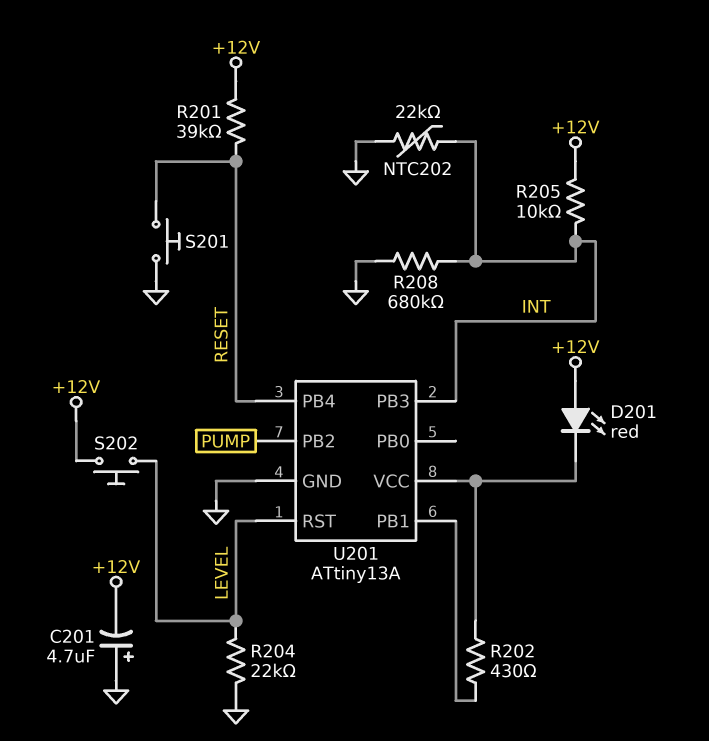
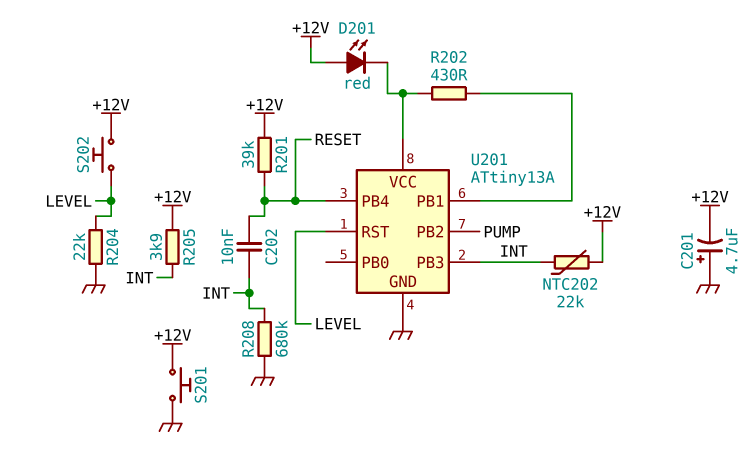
C202: none -> 10nF (INT, RESET)
NTC202: 22k (GND, INT) -> 22k (+12V, INT)
R205: 10k (+12V, INT) -> 3.9k (+12V, INT)
S201: button (GND, RESET) -> button (+12V, GND)

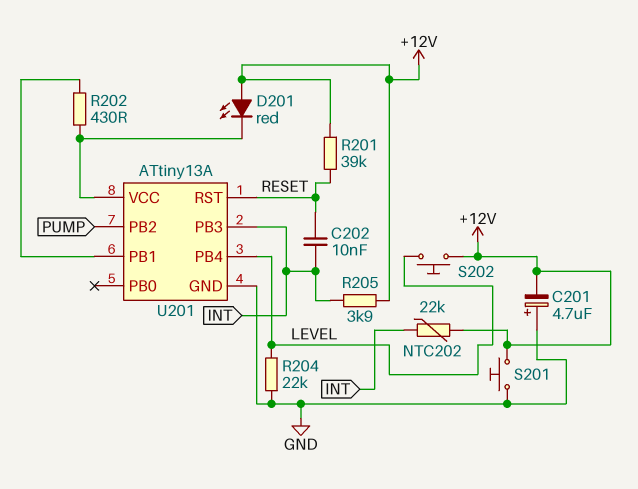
R208: 680k (GND, INT) -> none
U201 pin PB4: RESET -> LEVEL
U201 pin RST: LEVEL -> RESET

